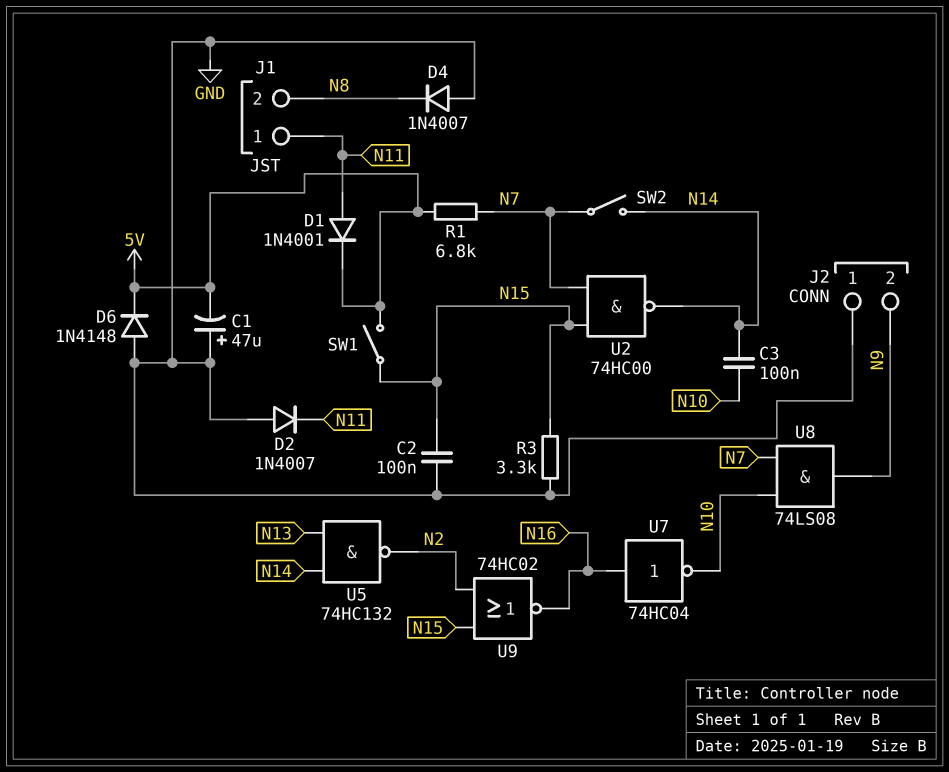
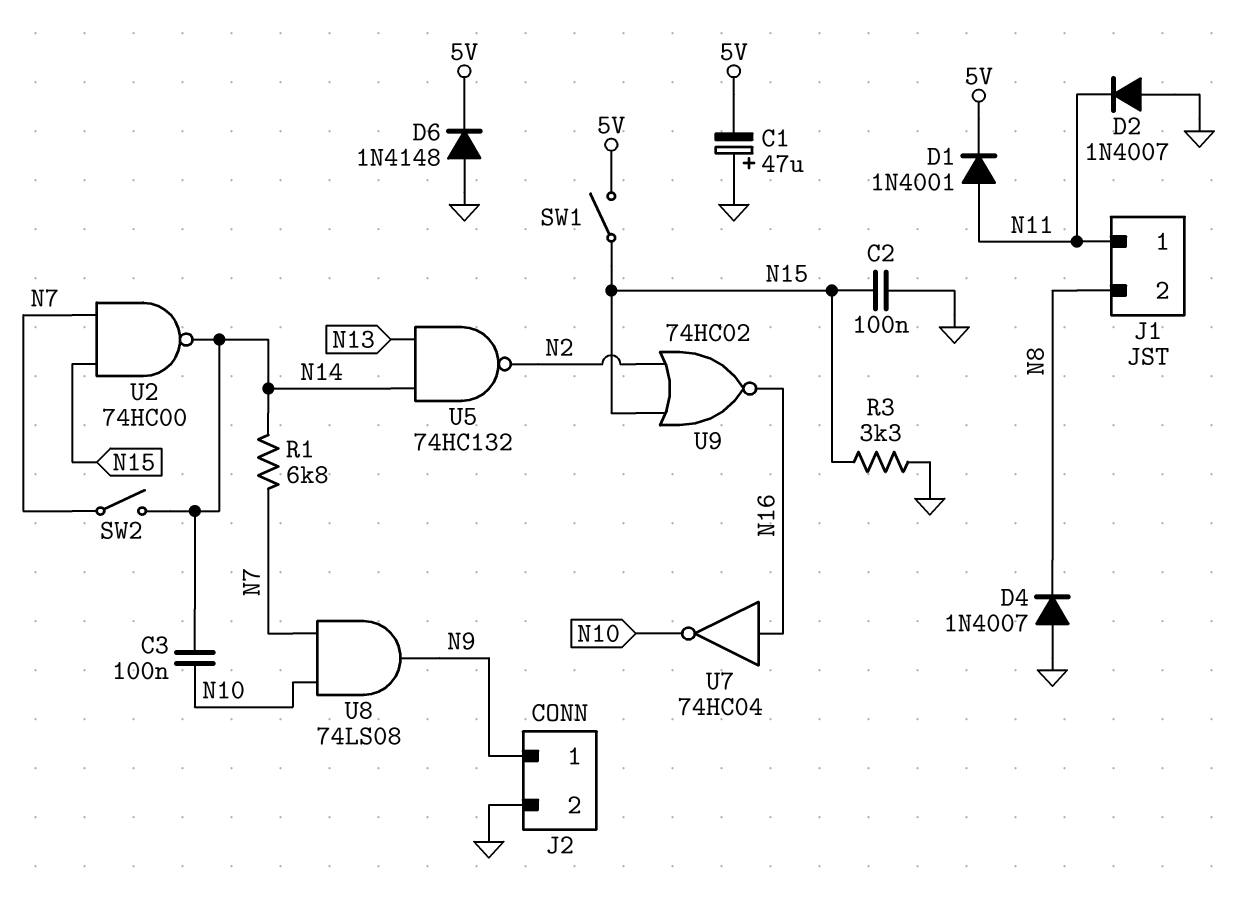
J2 pin 1: GND -> N9
J2 pin 2: N9 -> GND
R1: 6.8k (5V, N7) -> 6.8k (N7, N14)

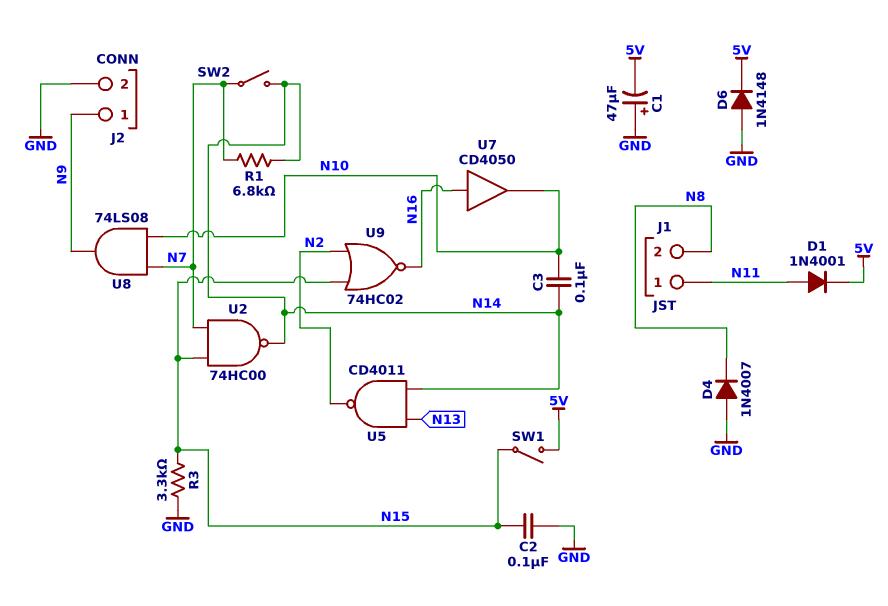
D2: diode 1N4007 (A GND, K N11) -> none
U5: NAND 74HC132 (in N13, in N14, out N2) -> NAND CD4011 (in N13, in N14, out N2)
U7: NOT 74HC04 (in N16, out N10) -> buffer CD4050 (in N16, out N10)

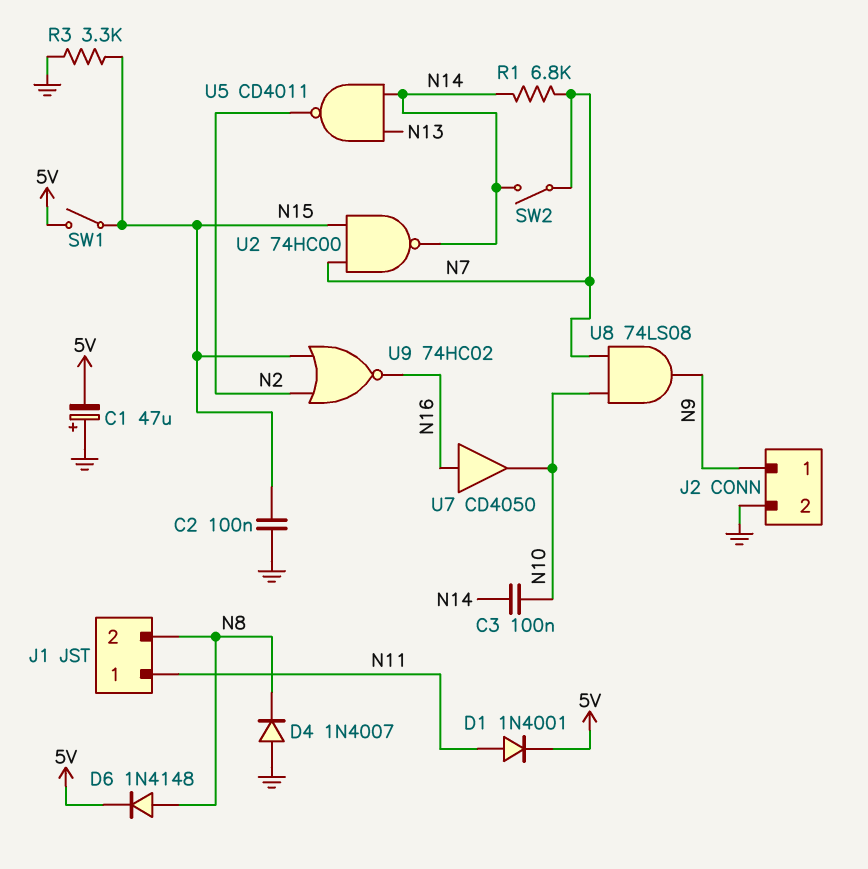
D6: diode 1N4148 (A GND, K 5V) -> diode 1N4148 (A N8, K 5V)

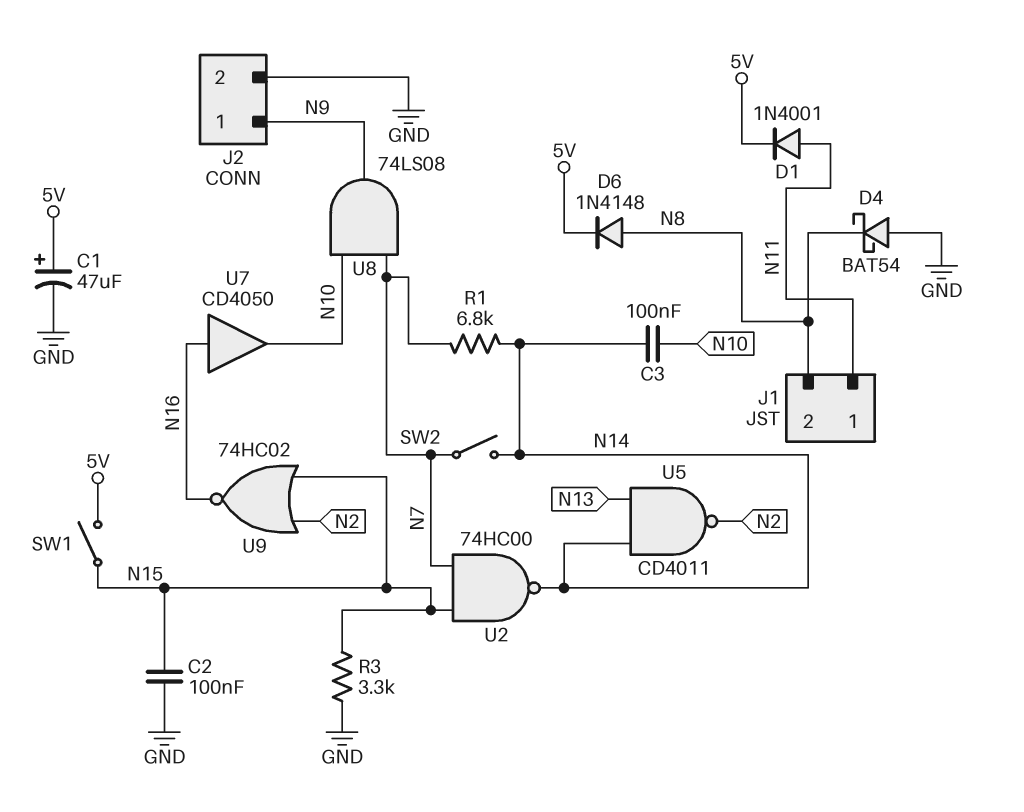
C1: 47uF (plus GND, minus 5V) -> 47uF (plus 5V, minus GND)
D4: diode 1N4007 (A GND, K N8) -> schottky BAT54 (A GND, K N8)

